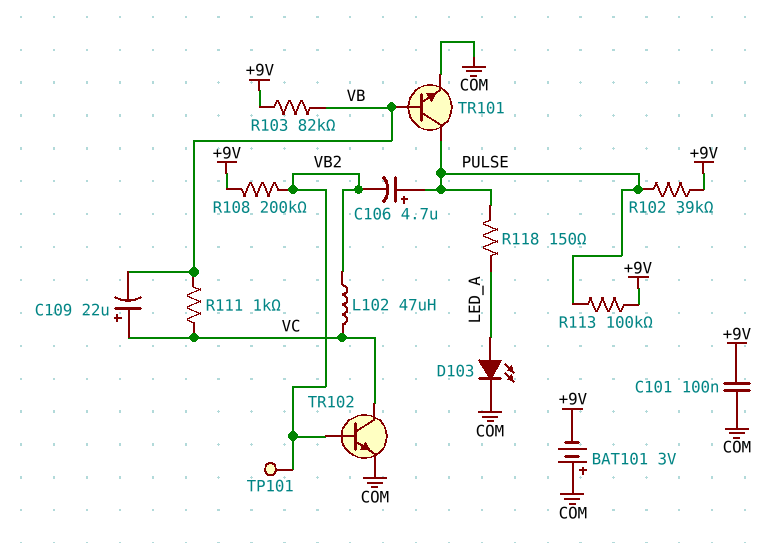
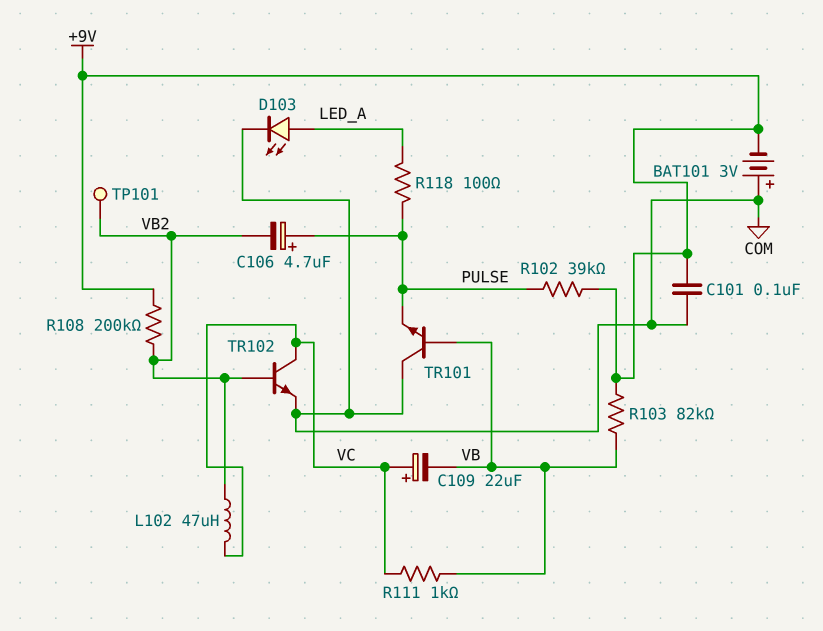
R113: 100k (+9V, PULSE) -> none
R118: 150 (LED_A, PULSE) -> 100 (LED_A, PULSE)
TR101: NPN (B VB, C PULSE, E COM) -> NPN (B VB, C COM, E PULSE)

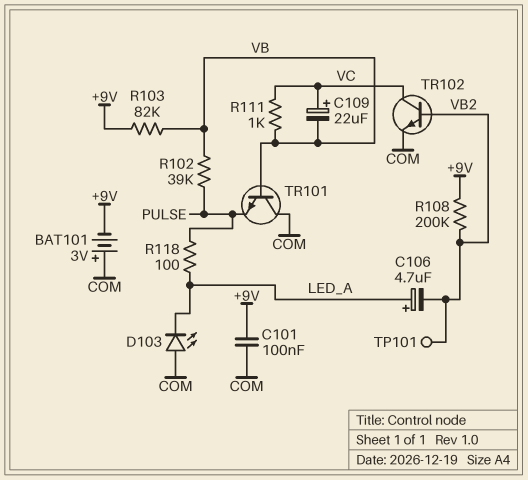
C106: 4.7uF (plus PULSE, minus VB2) -> 4.7uF (plus LED_A, minus VB2)
D103: LED (A LED_A, K COM) -> LED (A COM, K LED_A)
L102: 47uH (VB2, VC) -> none
R102: 39k (+9V, PULSE) -> 39k (PULSE, VB)

